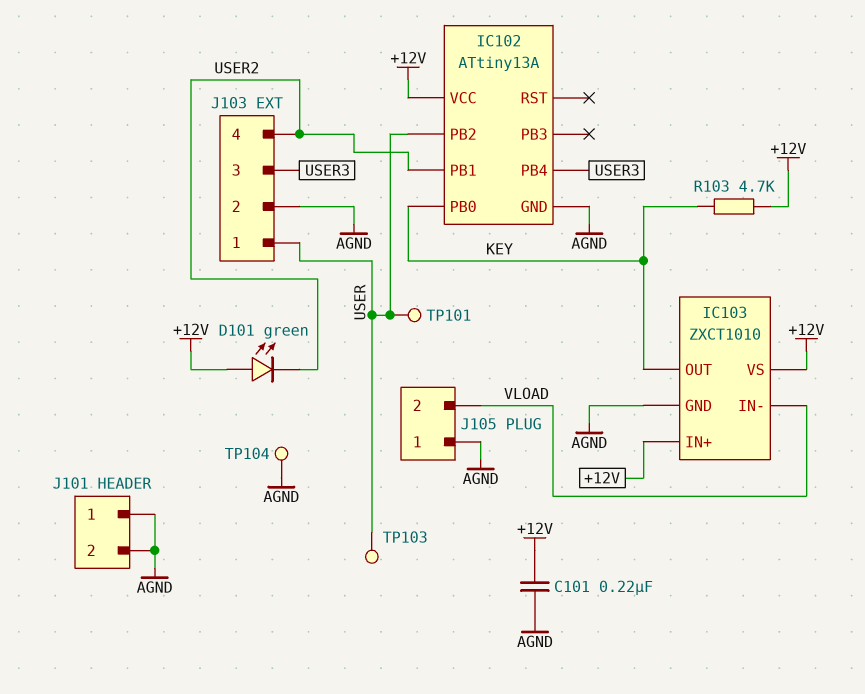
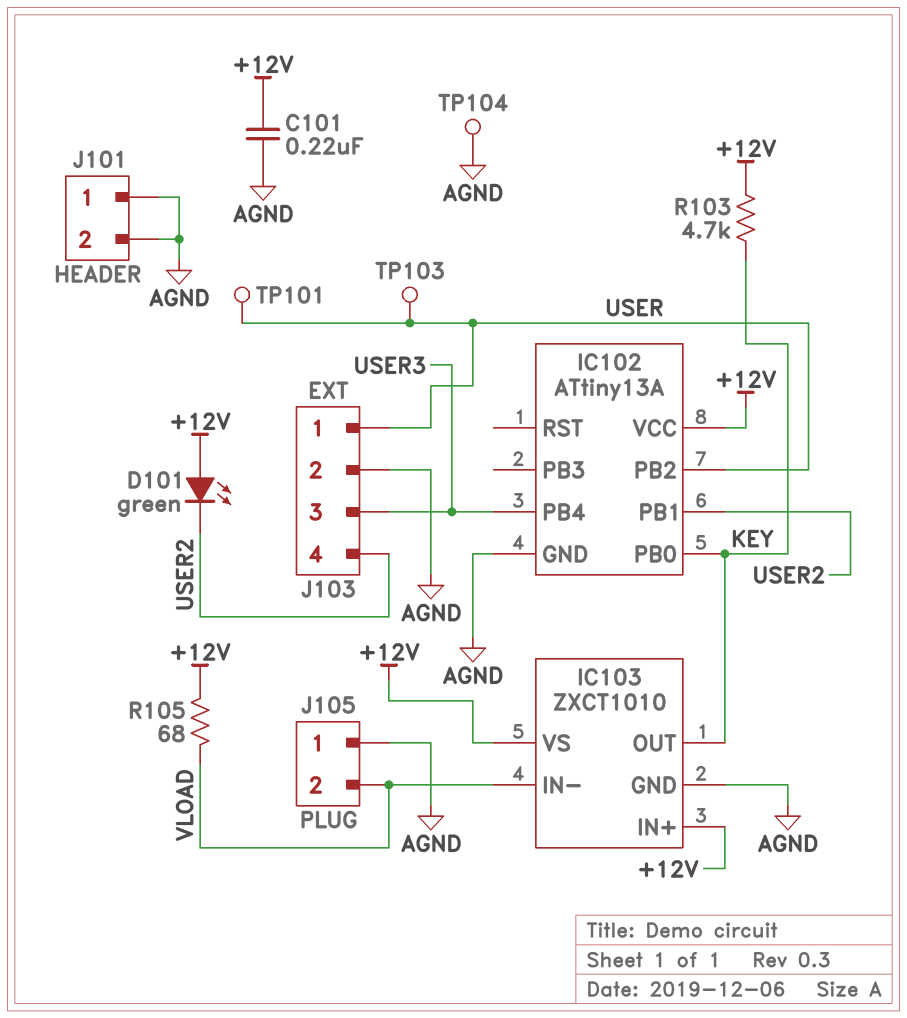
R105: none -> 68 (+12V, VLOAD)

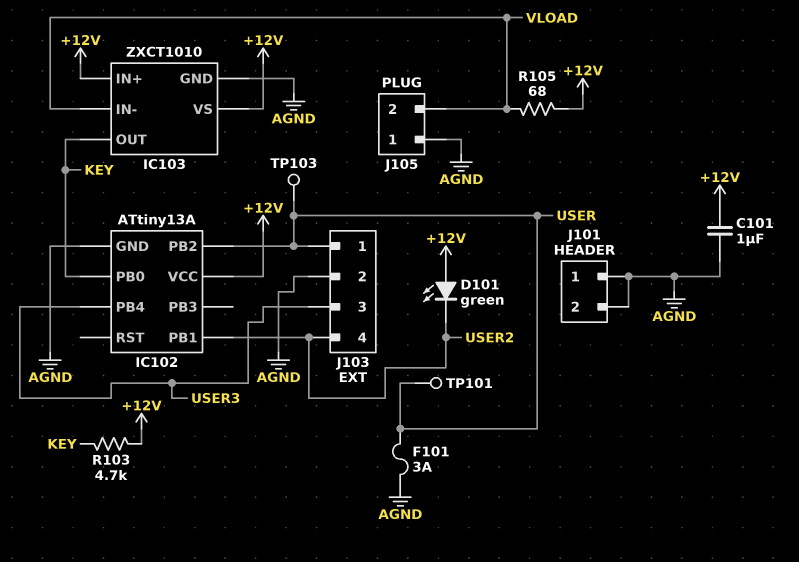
C101: 220nF (+12V, AGND) -> 1uF (+12V, AGND)
F101: none -> 3A (AGND, USER)
TP104: test point (AGND) -> none

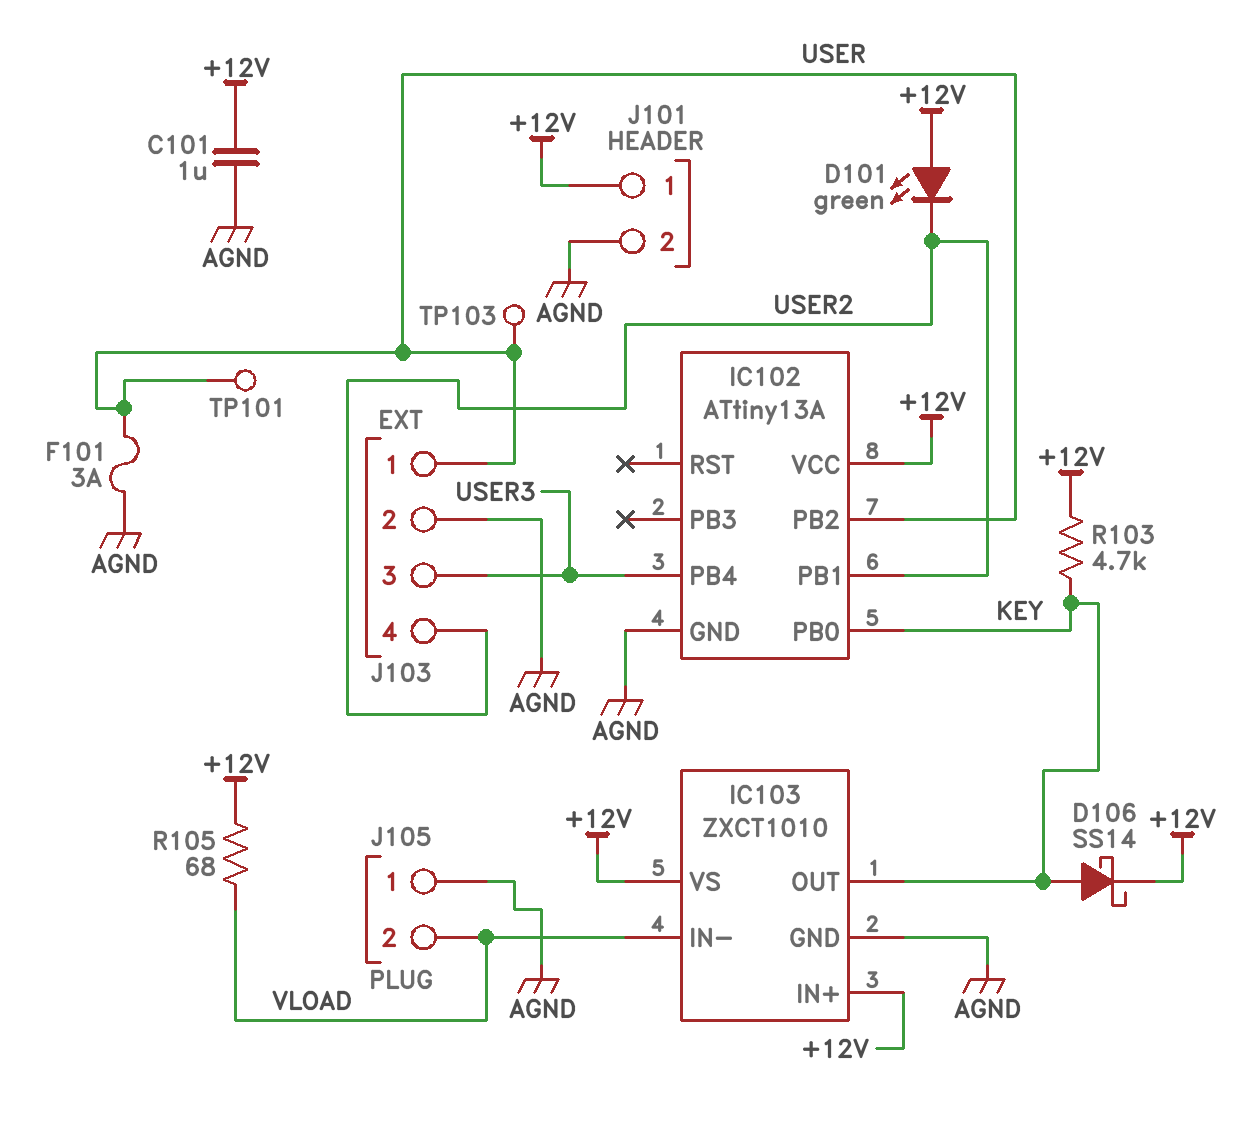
D106: none -> schottky SS14 (A KEY, K +12V)
J101 pin 1: AGND -> +12V

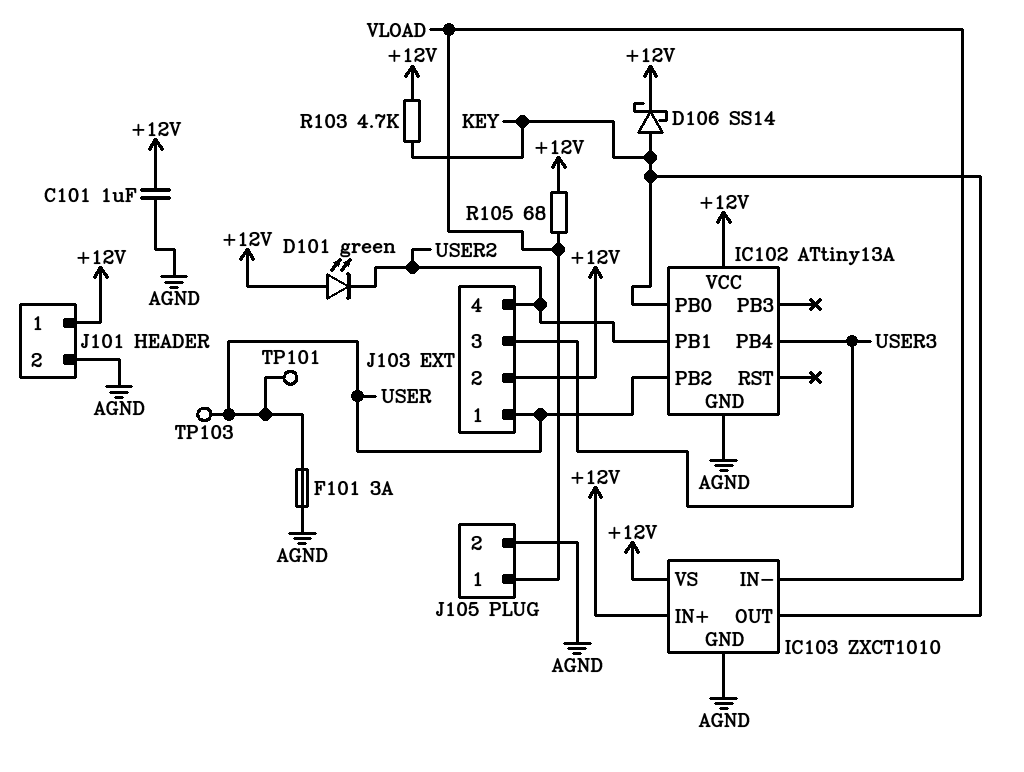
J103 pin 2: AGND -> +12V
J105 pin 1: AGND -> VLOAD
J105 pin 2: VLOAD -> AGND

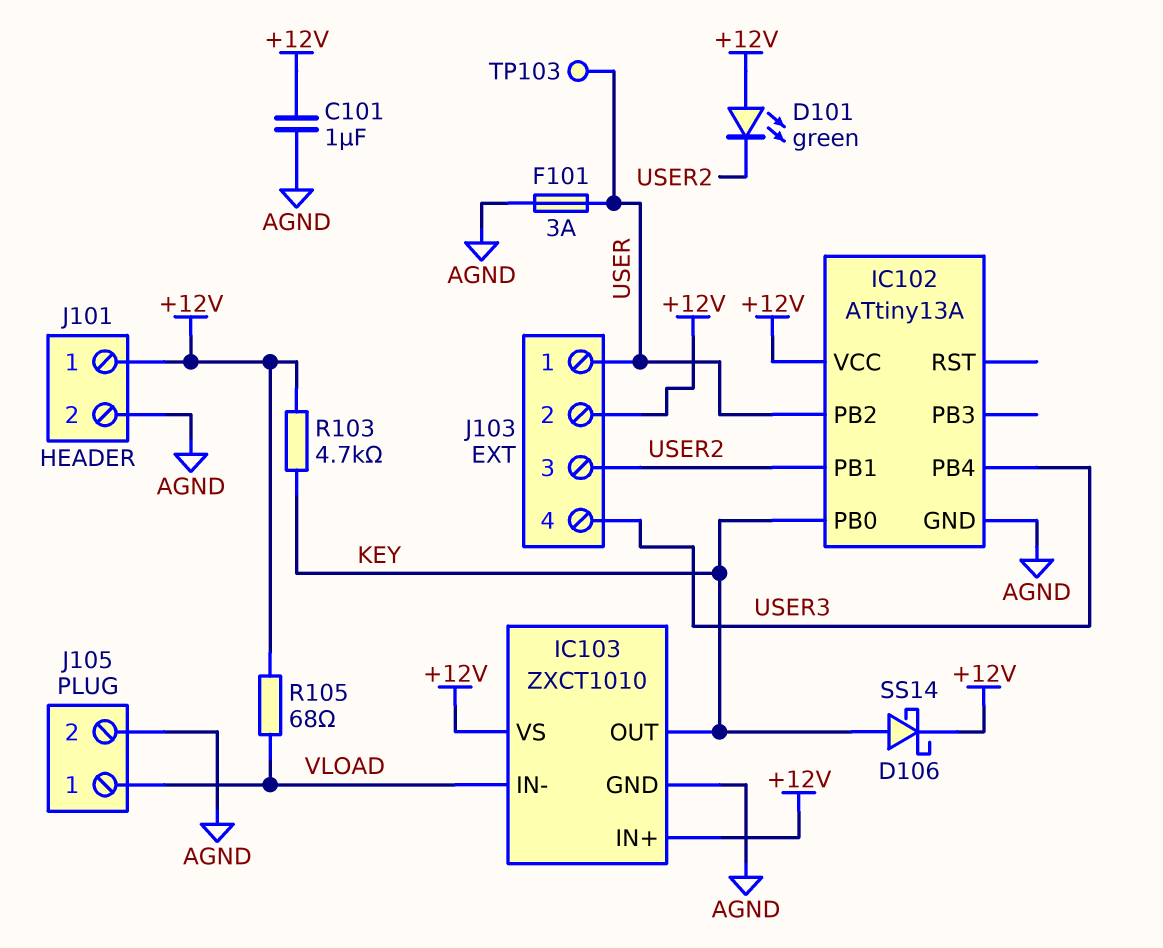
J103 pin 3: USER3 -> USER2
J103 pin 4: USER2 -> USER3
TP101: test point (USER) -> none

